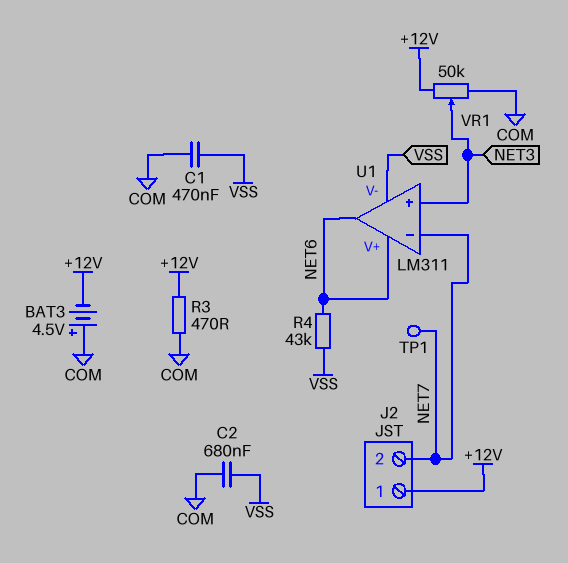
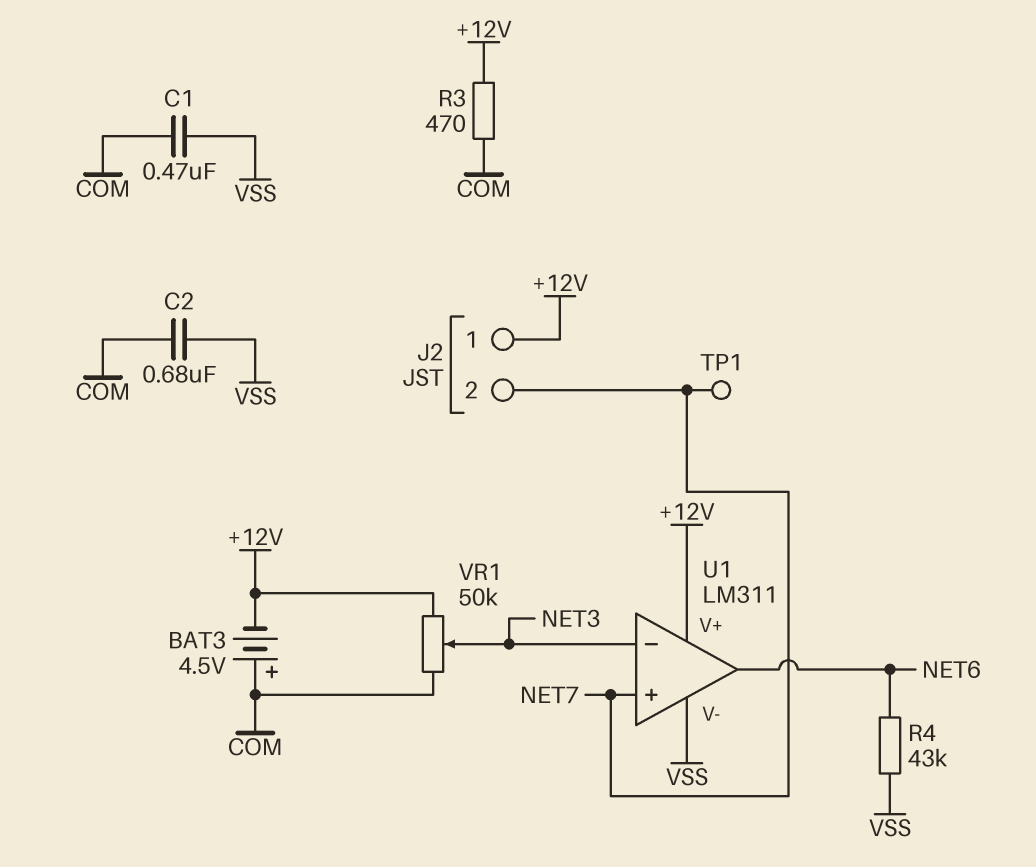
U1 pin V+: NET6 -> +12V
U1 pin in+: NET3 -> NET7
U1 pin in-: NET7 -> NET3

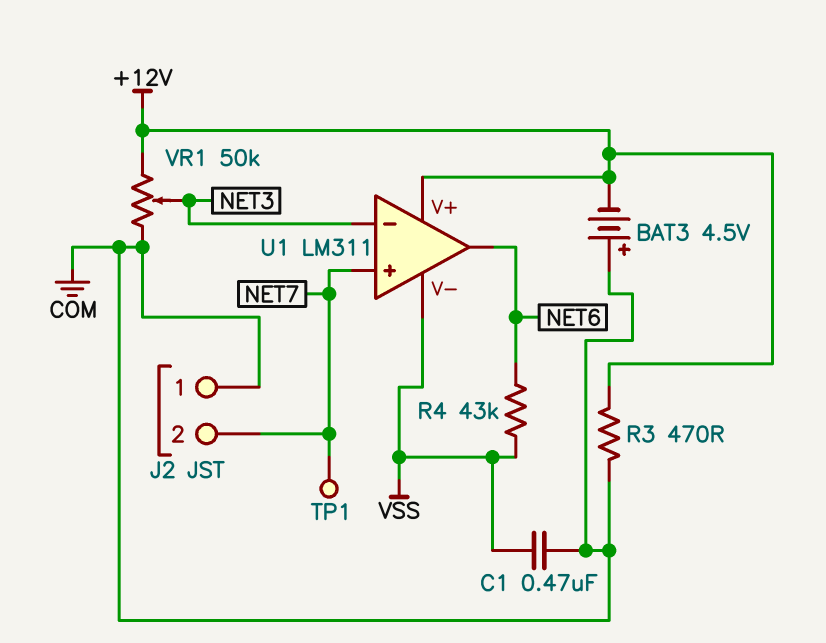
C2: 680nF (COM, VSS) -> none
J2 pin 1: +12V -> COM

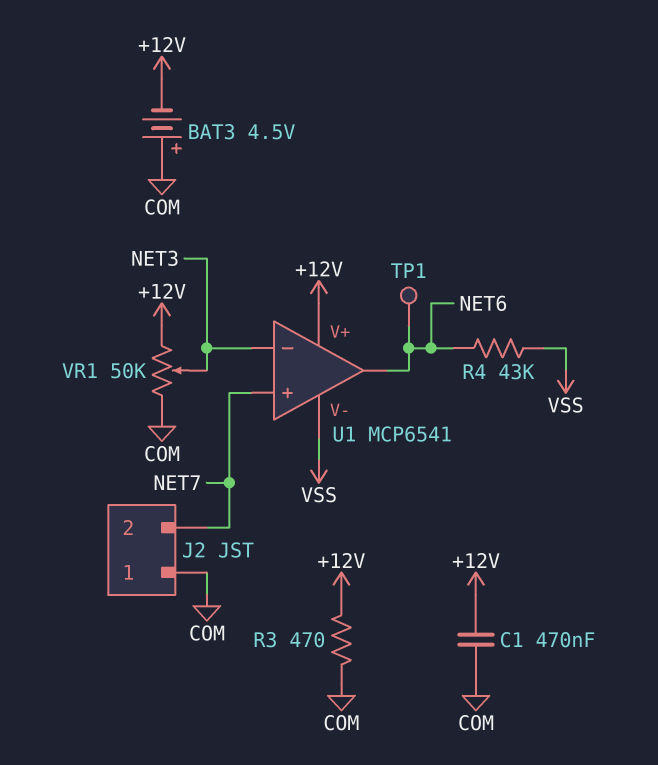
C1: 470nF (COM, VSS) -> 470nF (+12V, COM)
TP1: test point (NET7) -> test point (NET6)
U1: LM311 -> MCP6541

